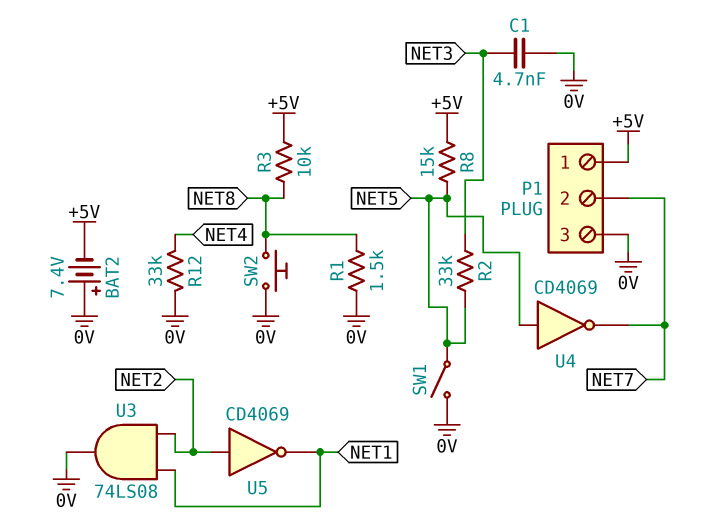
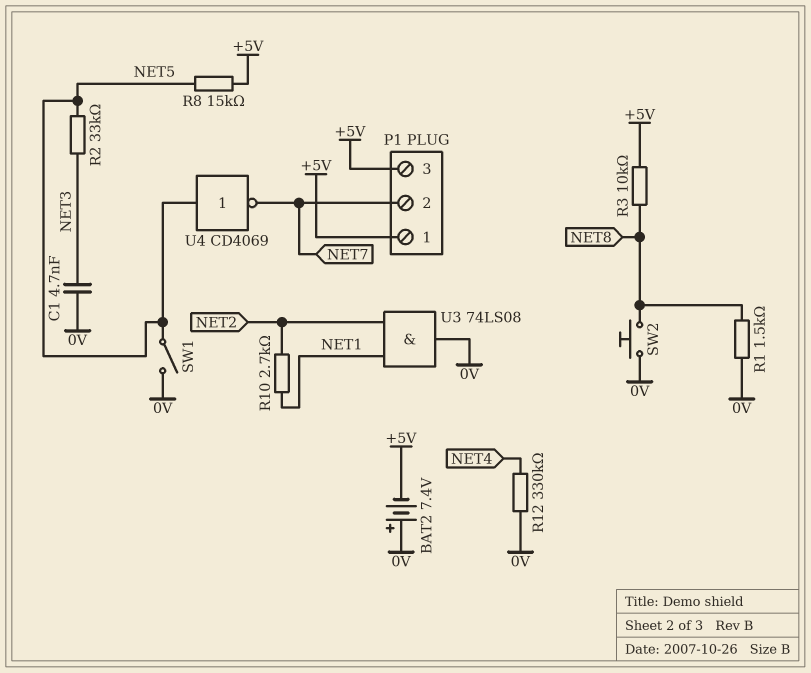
P1 pin 3: 0V -> +5V
R10: none -> 2.7k (NET1, NET2)
R12: 33k (0V, NET4) -> 330k (0V, NET4)
U5: NOT CD4069 (in NET2, out NET1) -> none

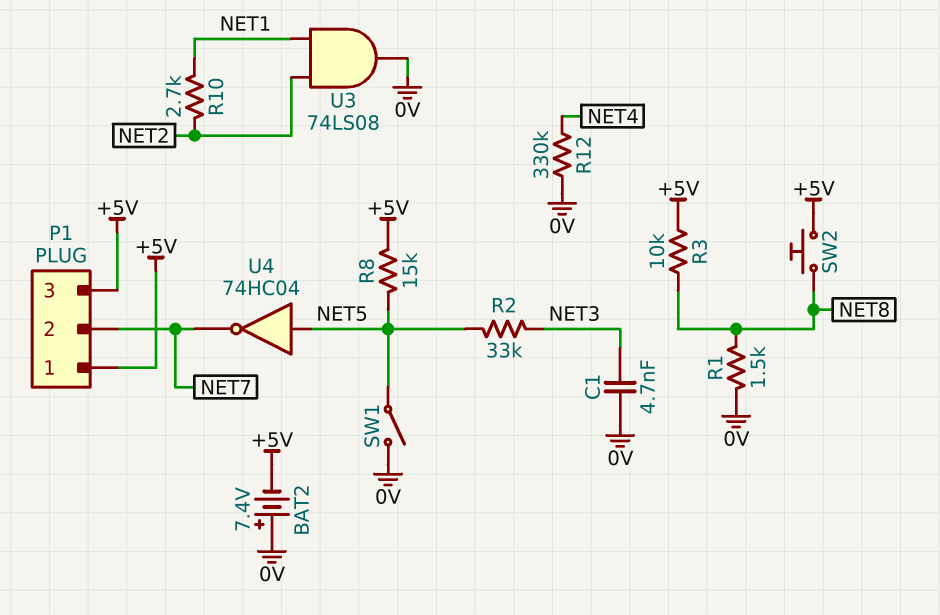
SW2: button (0V, NET8) -> button (+5V, NET8)
U4: NOT CD4069 (in NET5, out NET7) -> NOT 74HC04 (in NET5, out NET7)

